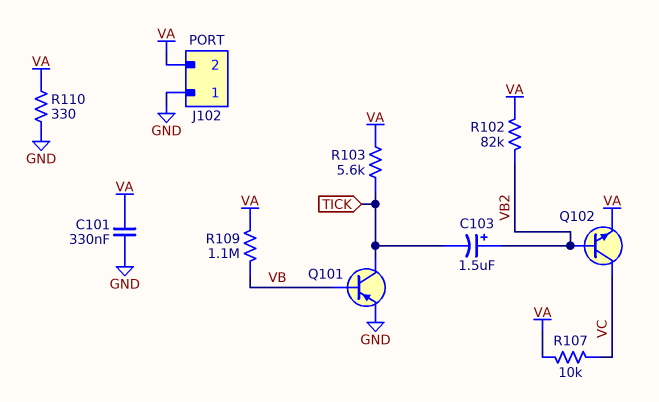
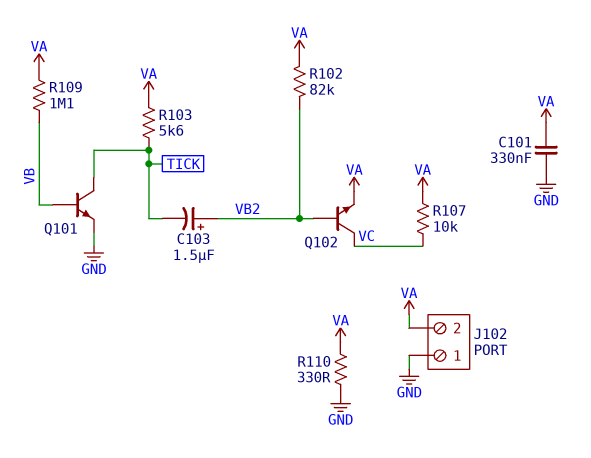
Q101: PNP (B VB, C TICK, E GND) -> NPN (B VB, C TICK, E GND)

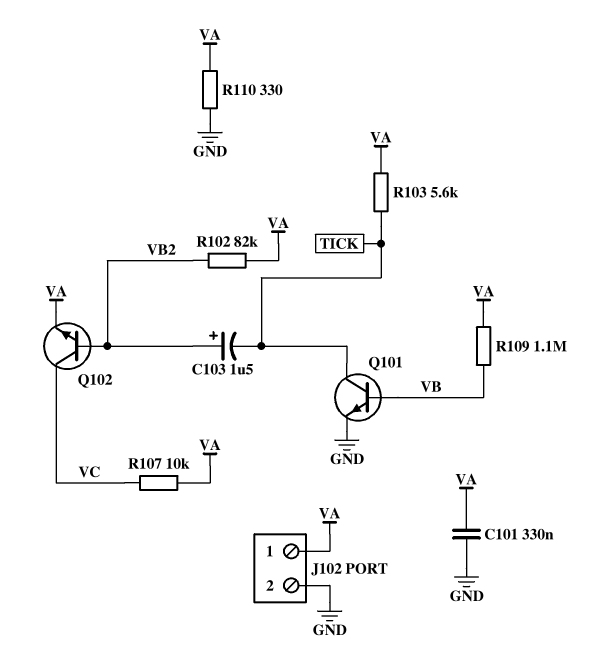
J102 pin 1: GND -> VA
J102 pin 2: VA -> GND

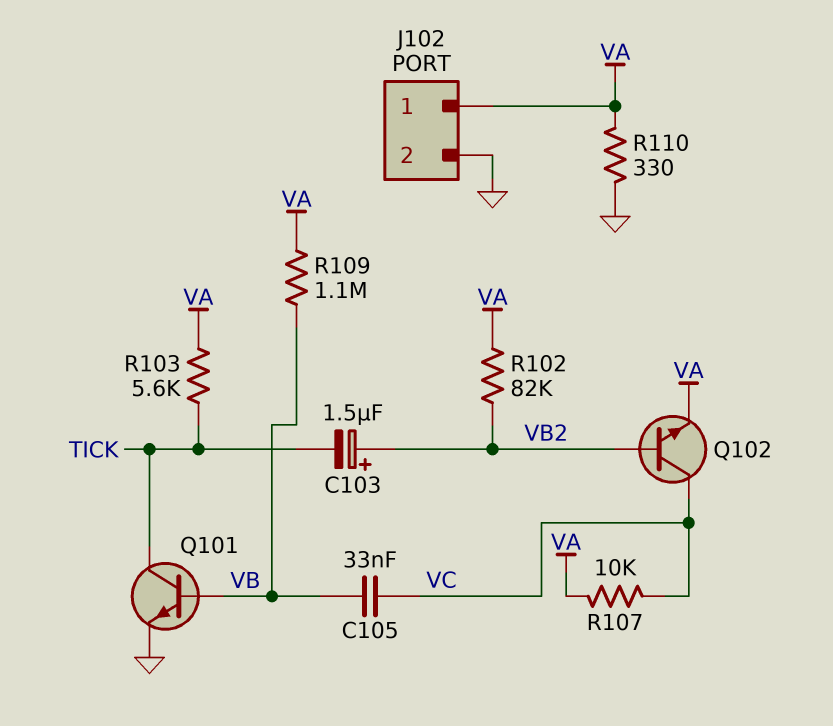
C101: 330nF (GND, VA) -> none
C105: none -> 33nF (VB, VC)

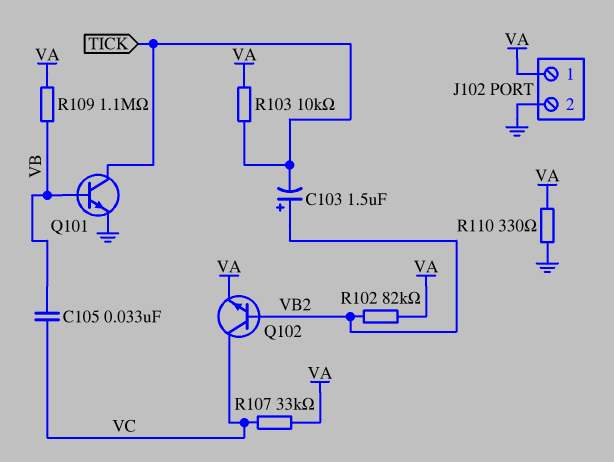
R103: 5.6k (TICK, VA) -> 10k (TICK, VA)
R107: 10k (VA, VC) -> 33k (VA, VC)

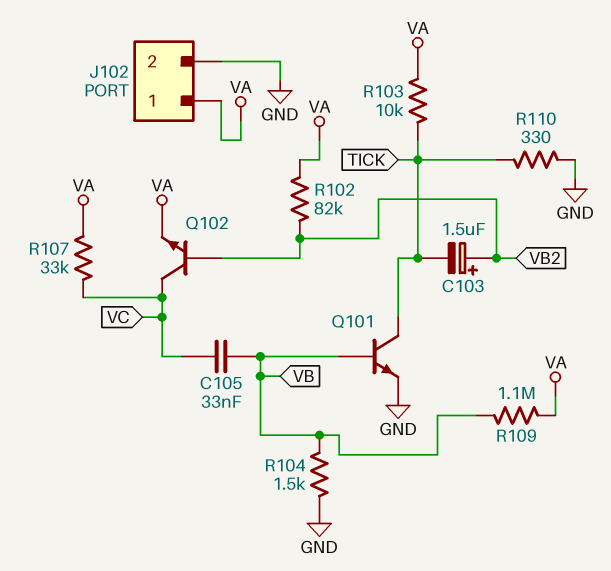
R104: none -> 1.5k (GND, VB)
R110: 330 (GND, VA) -> 330 (GND, TICK)

